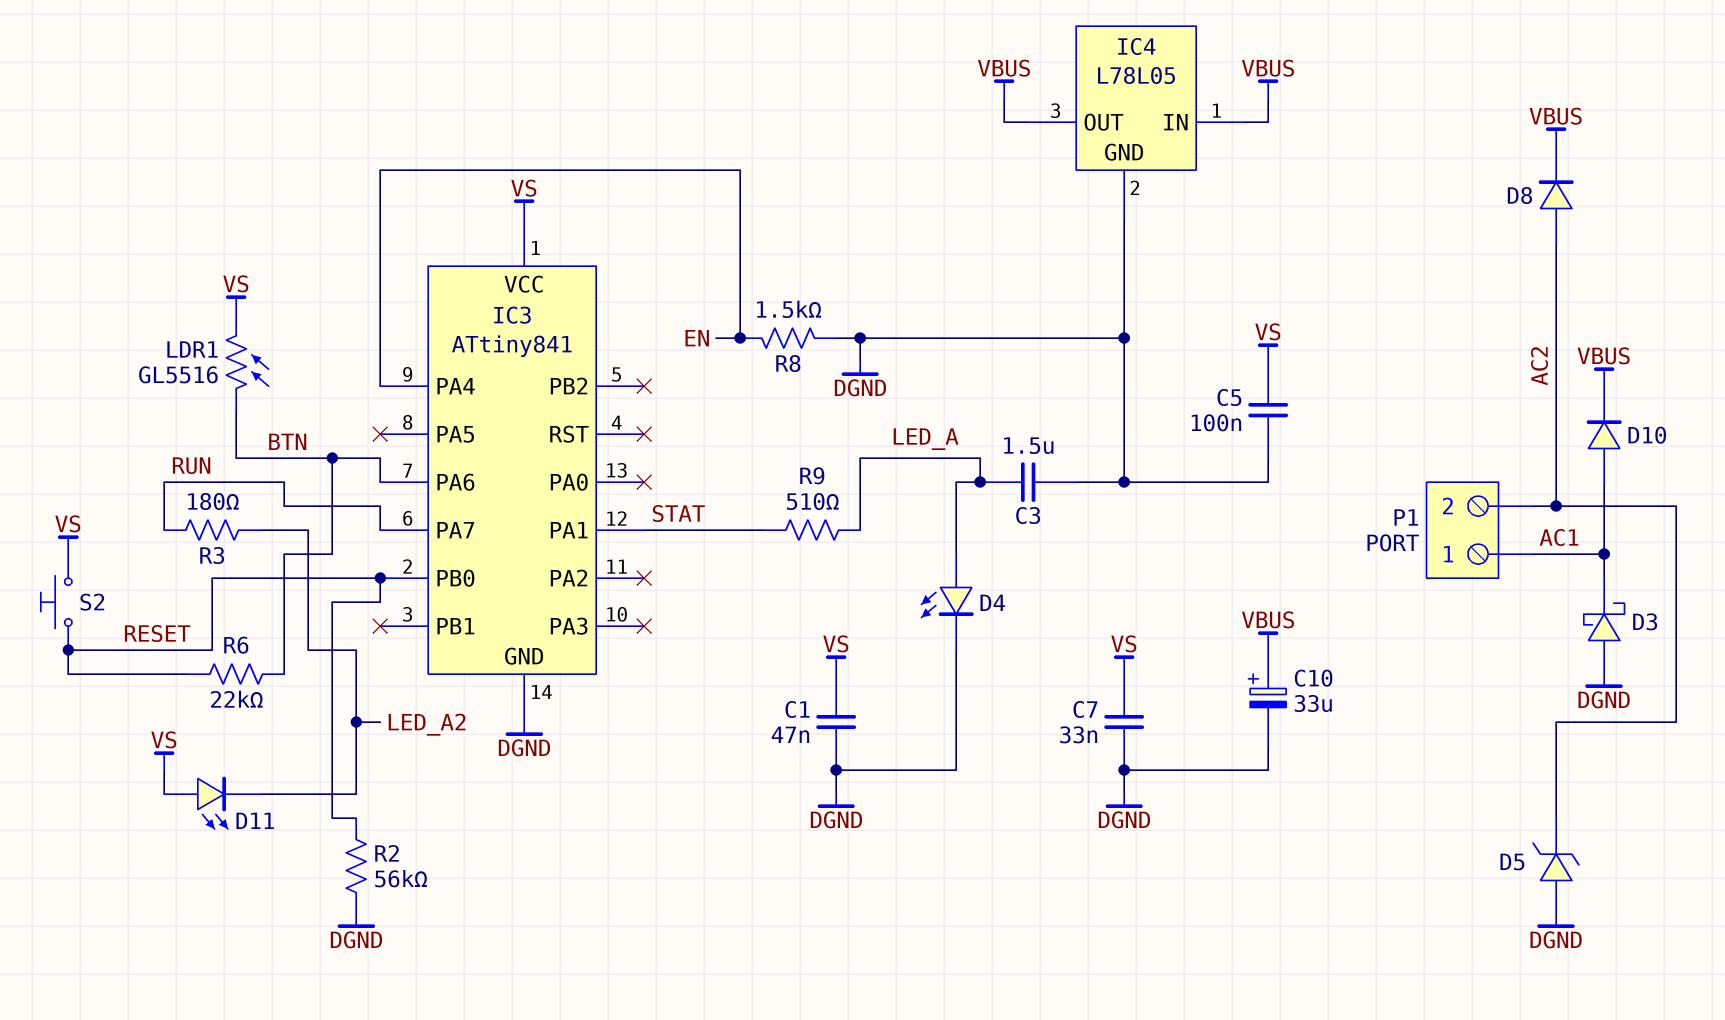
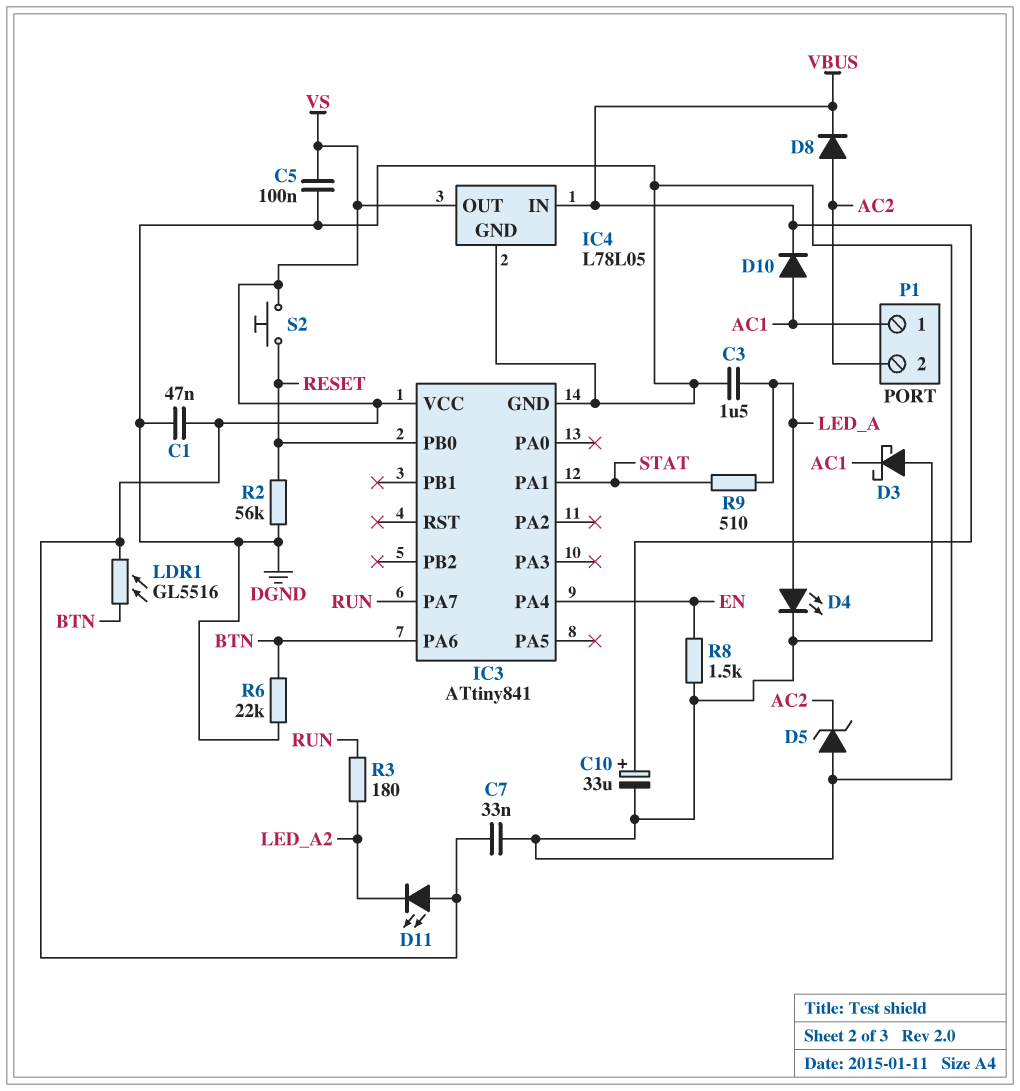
IC4 pin OUT: VBUS -> VS
R6: 22k (BTN, RESET) -> 22k (BTN, DGND)

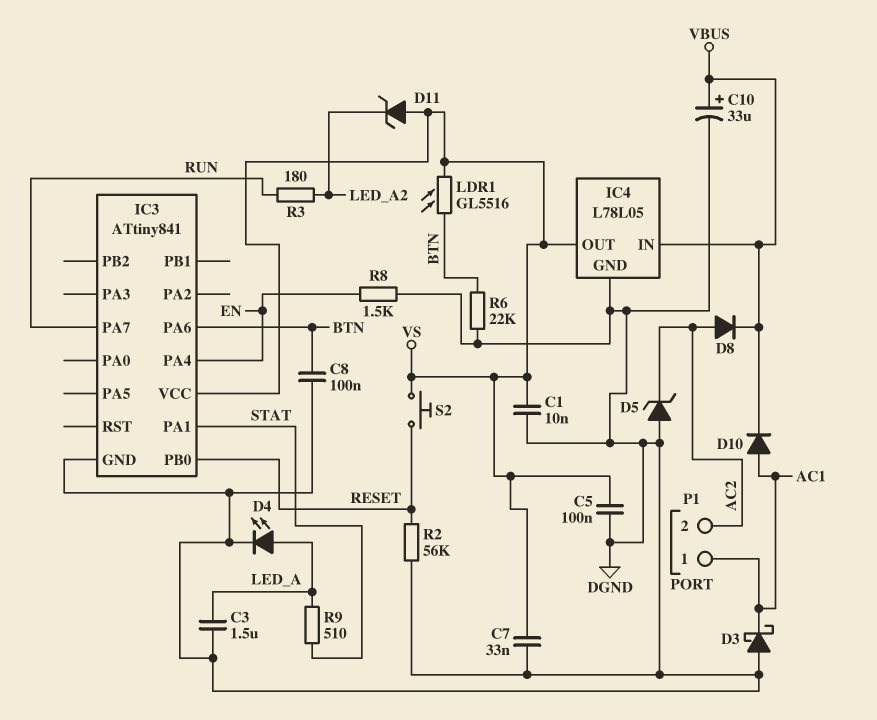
C1: 47nF (DGND, VS) -> 10nF (DGND, VS)
C8: none -> 100nF (BTN, DGND)
D11: LED (A VS, K LED_A2) -> zener (A VS, K LED_A2)

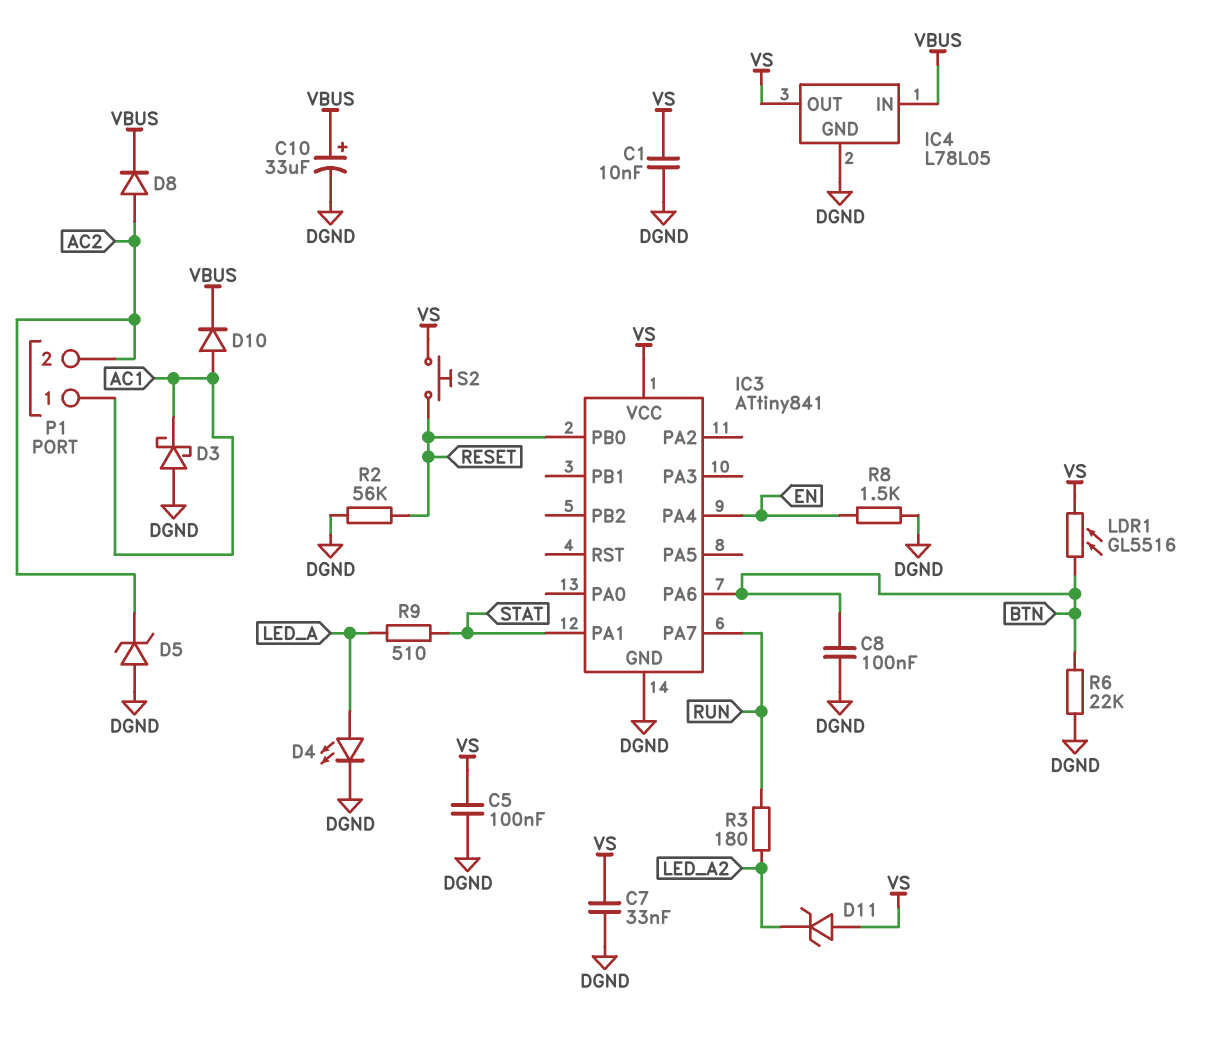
C3: 1.5uF (DGND, LED_A) -> none

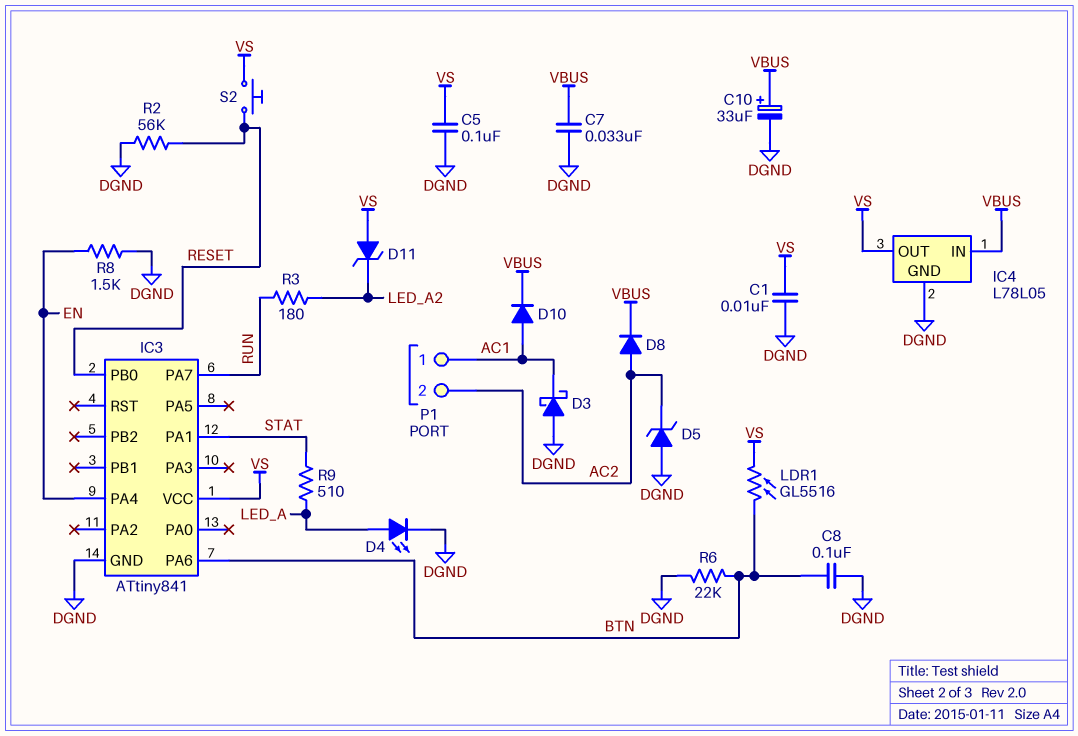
C7: 33nF (DGND, VS) -> 33nF (DGND, VBUS)

